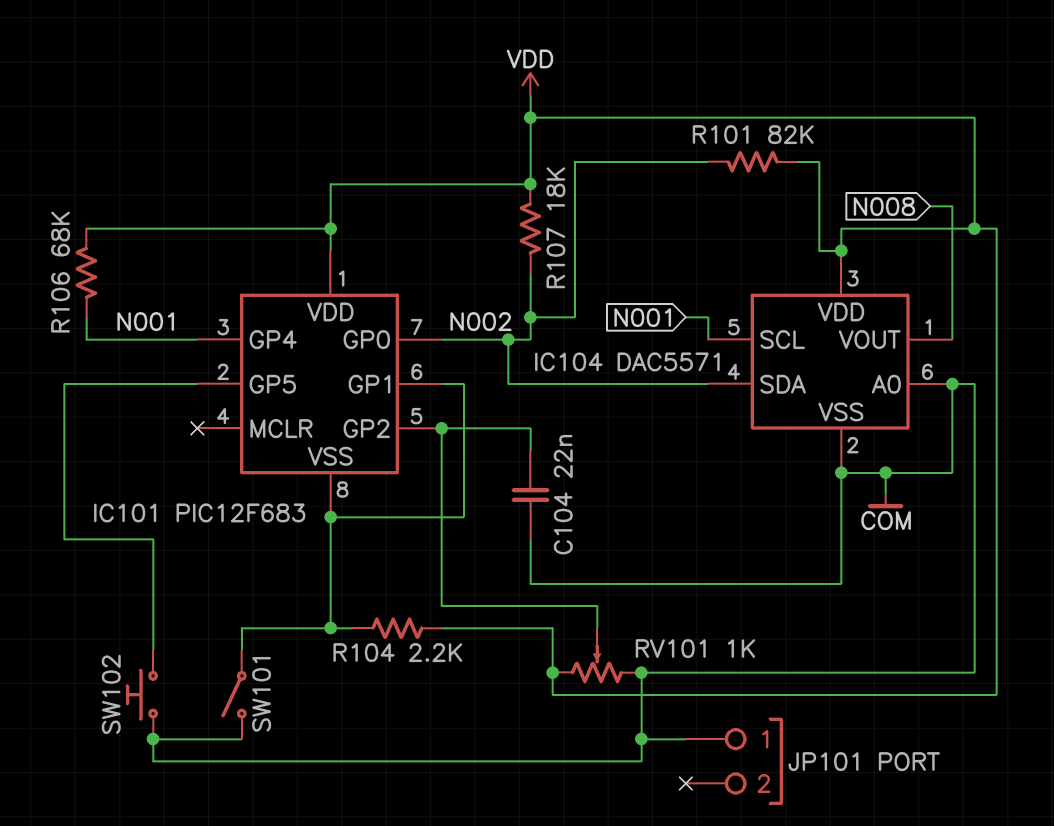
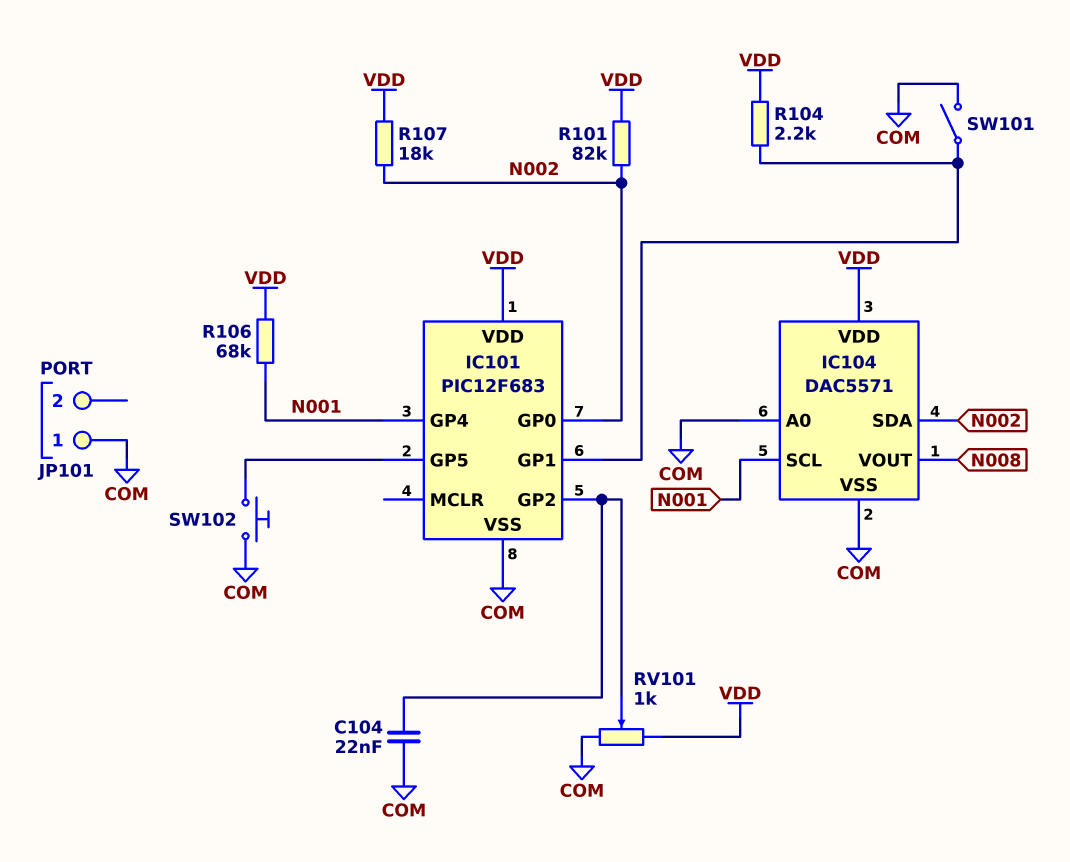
IC101 pin VSS: IC101/GP1 -> COM

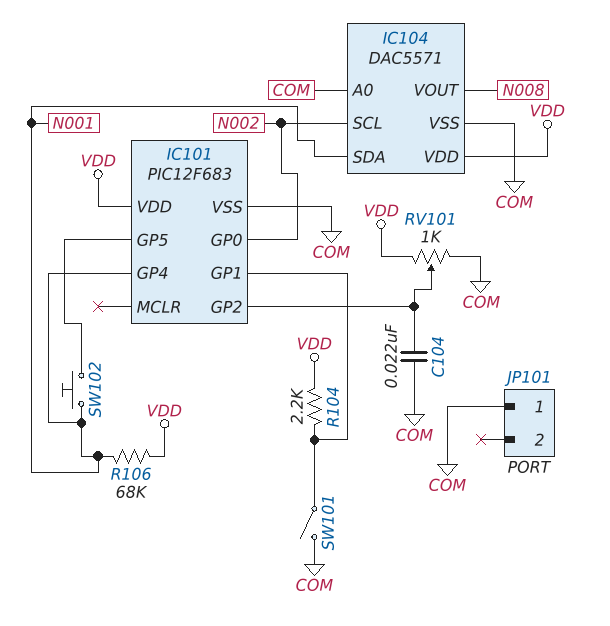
IC104 pin SCL: N001 -> N002
IC104 pin SDA: N002 -> N001
R101: 82k (N002, VDD) -> none
R107: 18k (N002, VDD) -> none
SW102: button (COM, IC101/GP5) -> button (IC101/GP5, N001)

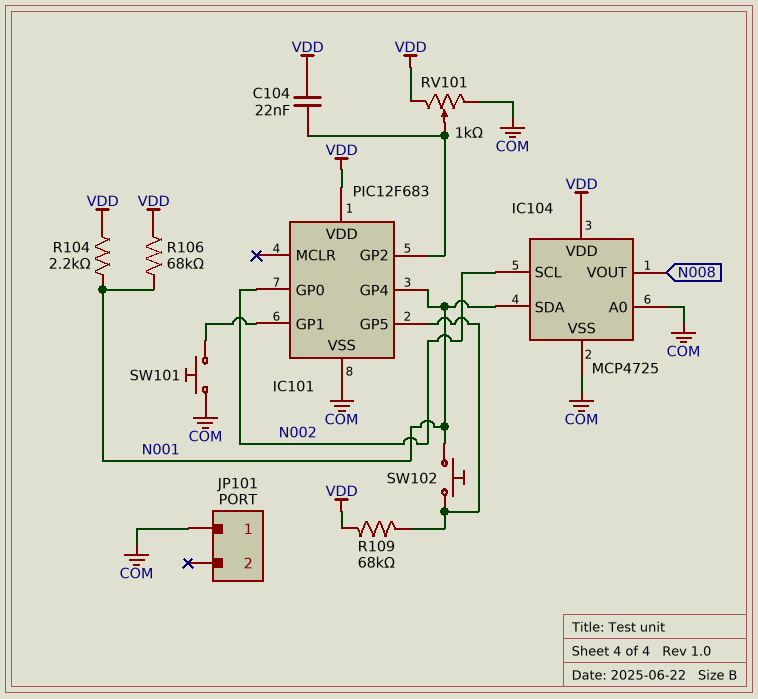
C104: 22nF (COM, IC101/GP2) -> 22nF (IC101/GP2, VDD)
IC104: DAC5571 -> MCP4725
R104: 2.2k (IC101/GP1, VDD) -> 2.2k (N001, VDD)
R109: none -> 68k (IC101/GP5, VDD)
SW101: switch (COM, IC101/GP1) -> button (COM, IC101/GP1)

